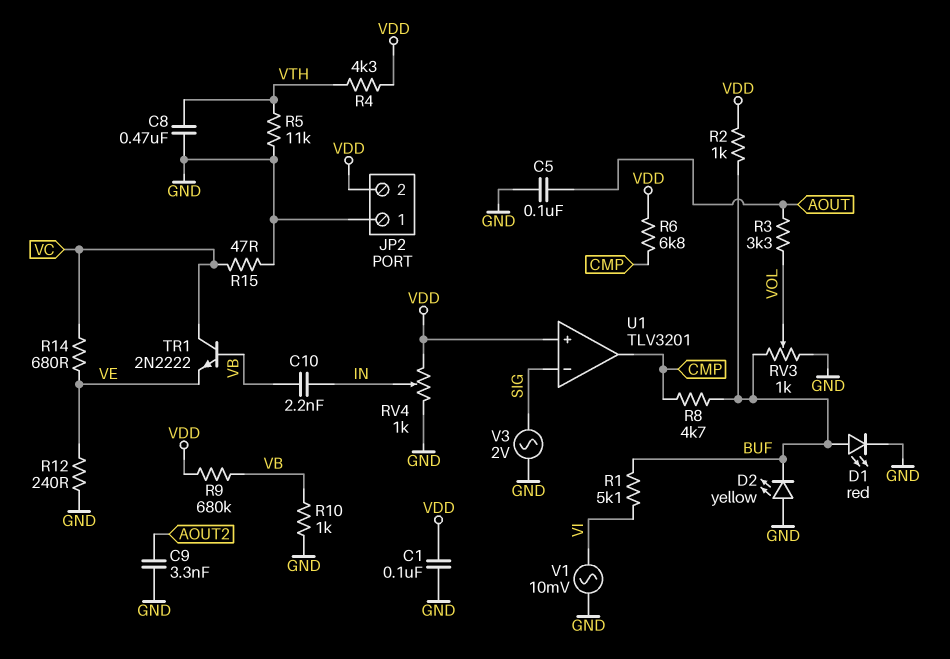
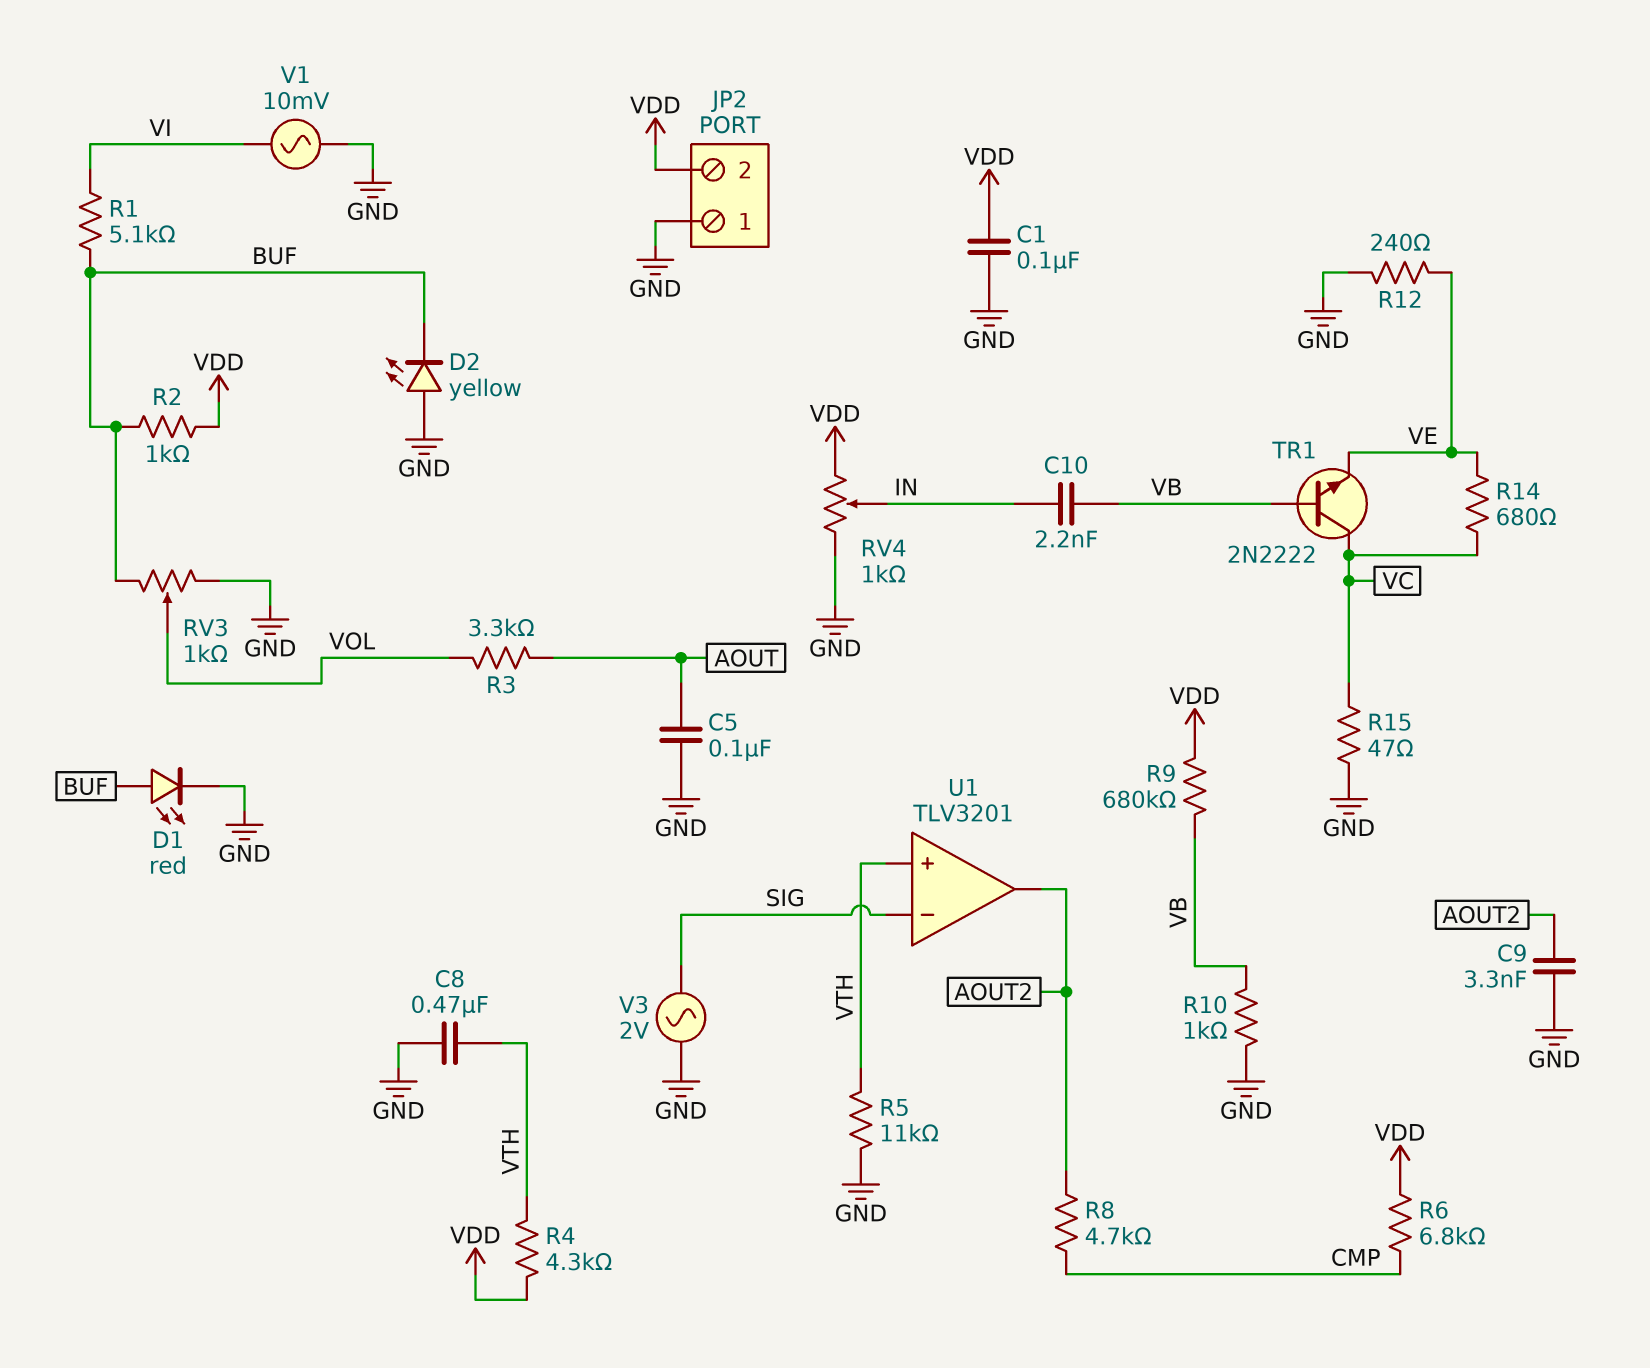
R8: 4.7k (BUF, CMP) -> 4.7k (AOUT2, CMP)
U1 pin in+: VDD -> VTH
U1 pin out: CMP -> AOUT2

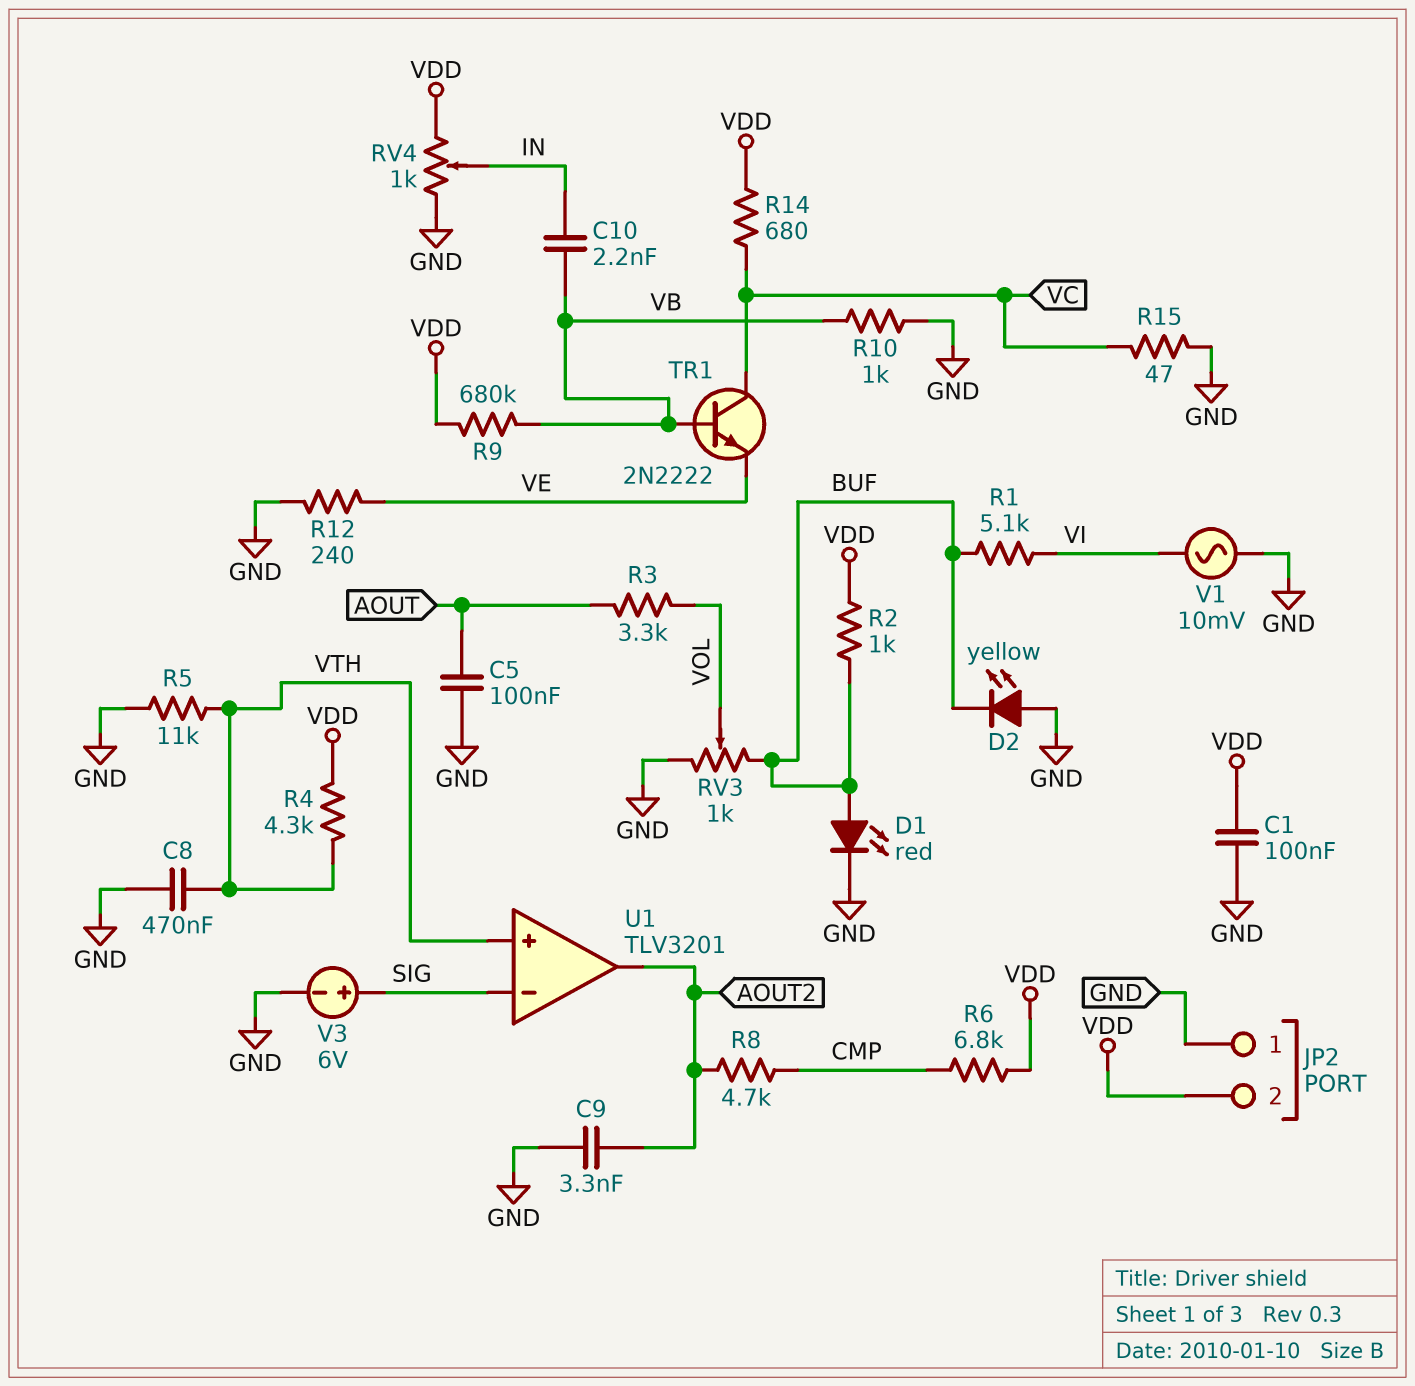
R14: 680 (VC, VE) -> 680 (VC, VDD)
V3: AC 2V (GND, SIG) -> 6V (plus SIG, minus GND)

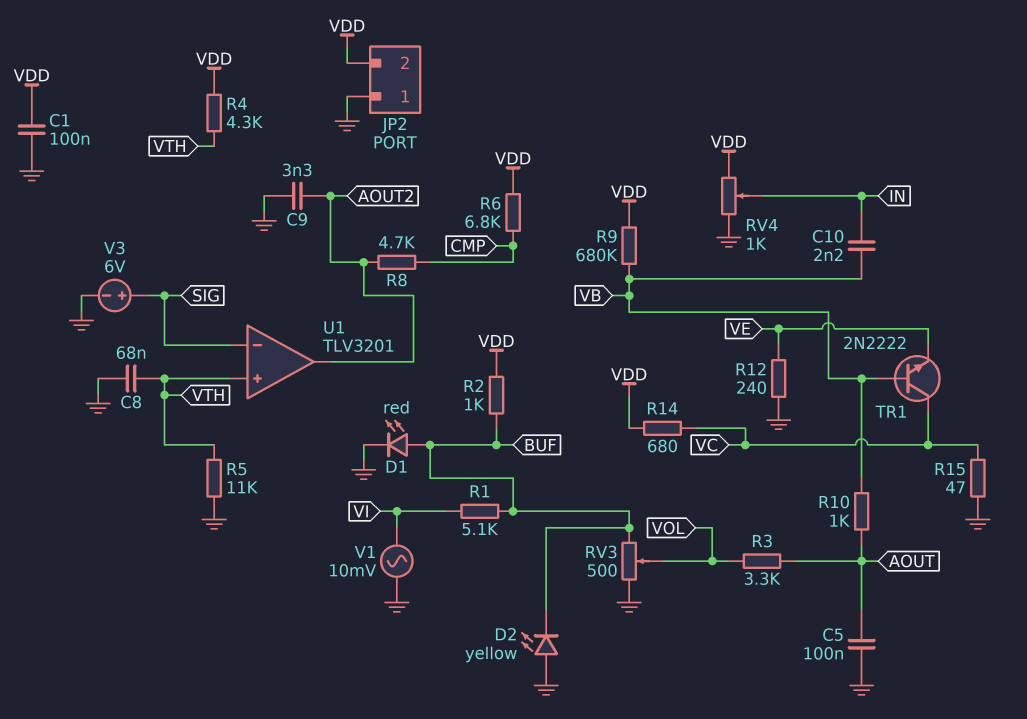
C8: 470nF (GND, VTH) -> 68nF (GND, VTH)
R10: 1k (GND, VB) -> 1k (AOUT, VB)
RV3: 1k (BUF, GND, wiper VOL) -> 500 (BUF, GND, wiper VOL)

